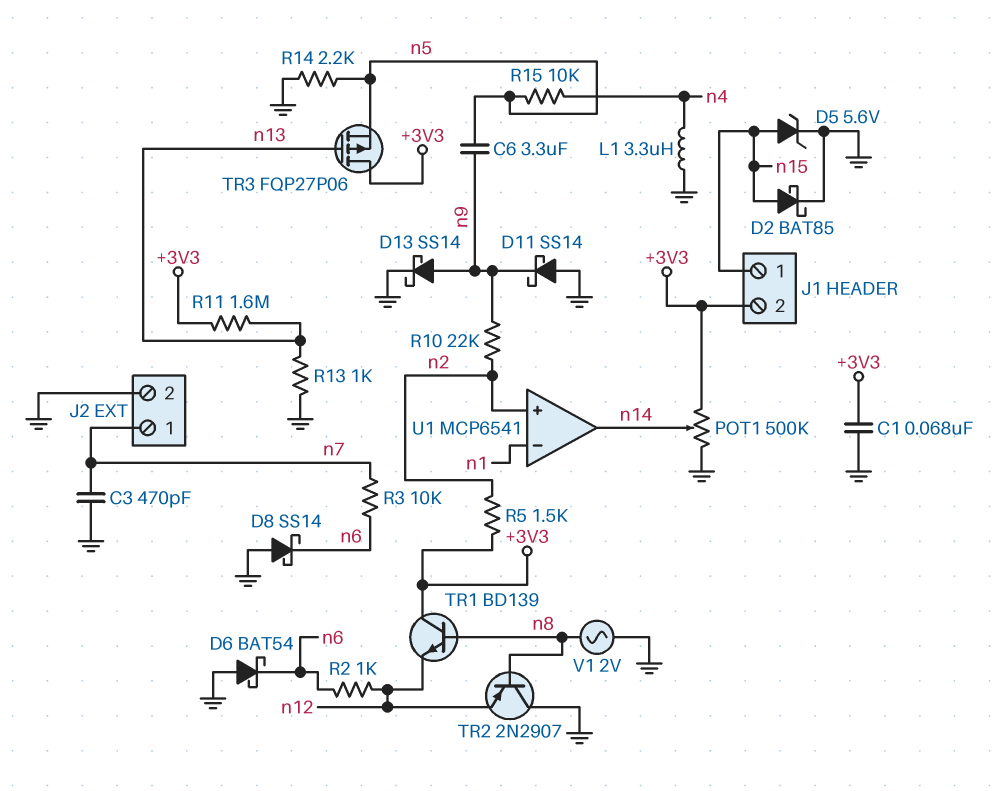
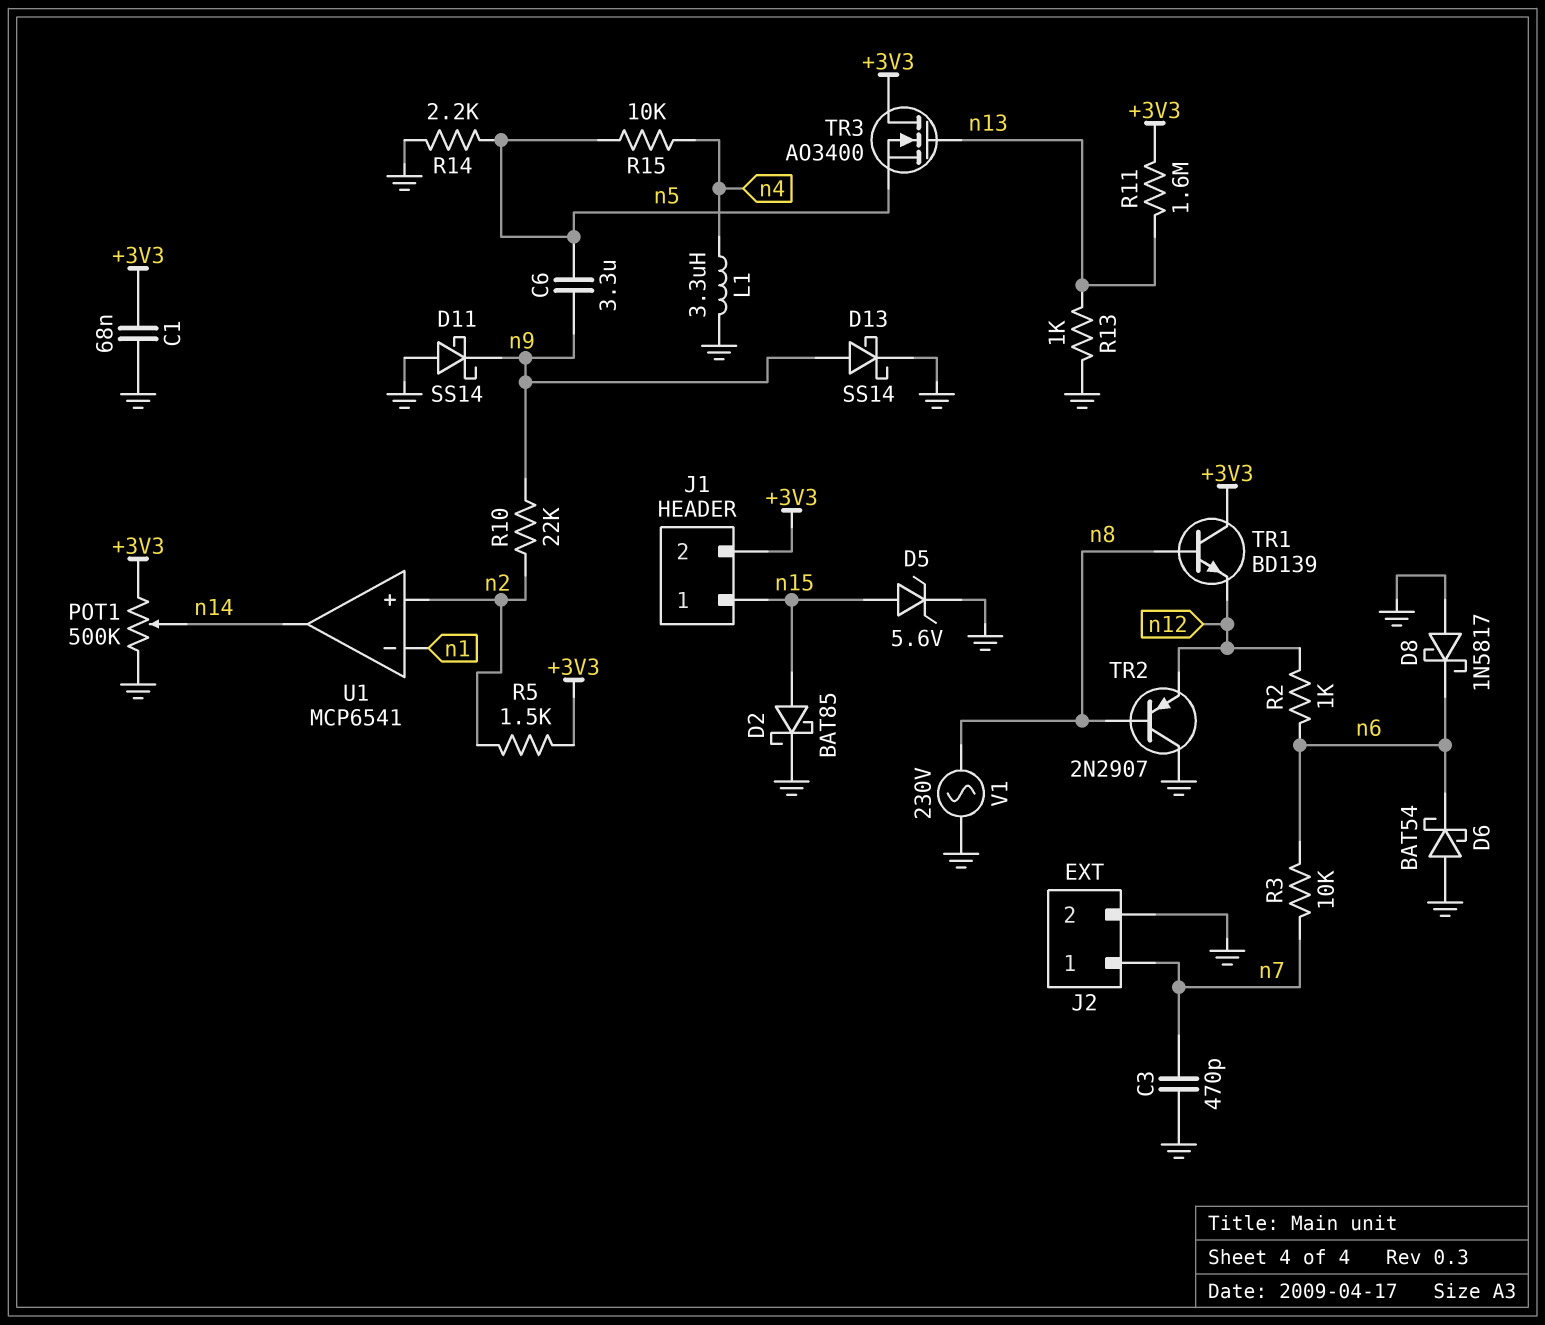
D8: schottky SS14 (A GND, K n6) -> schottky 1N5817 (A GND, K n6)
TR3: PMOS FQP27P06 (G n13, D +3V3, S n5) -> NMOS AO3400 (G n13, D +3V3, S n5)
V1: AC 2V (GND, n8) -> AC 230V (GND, n8)

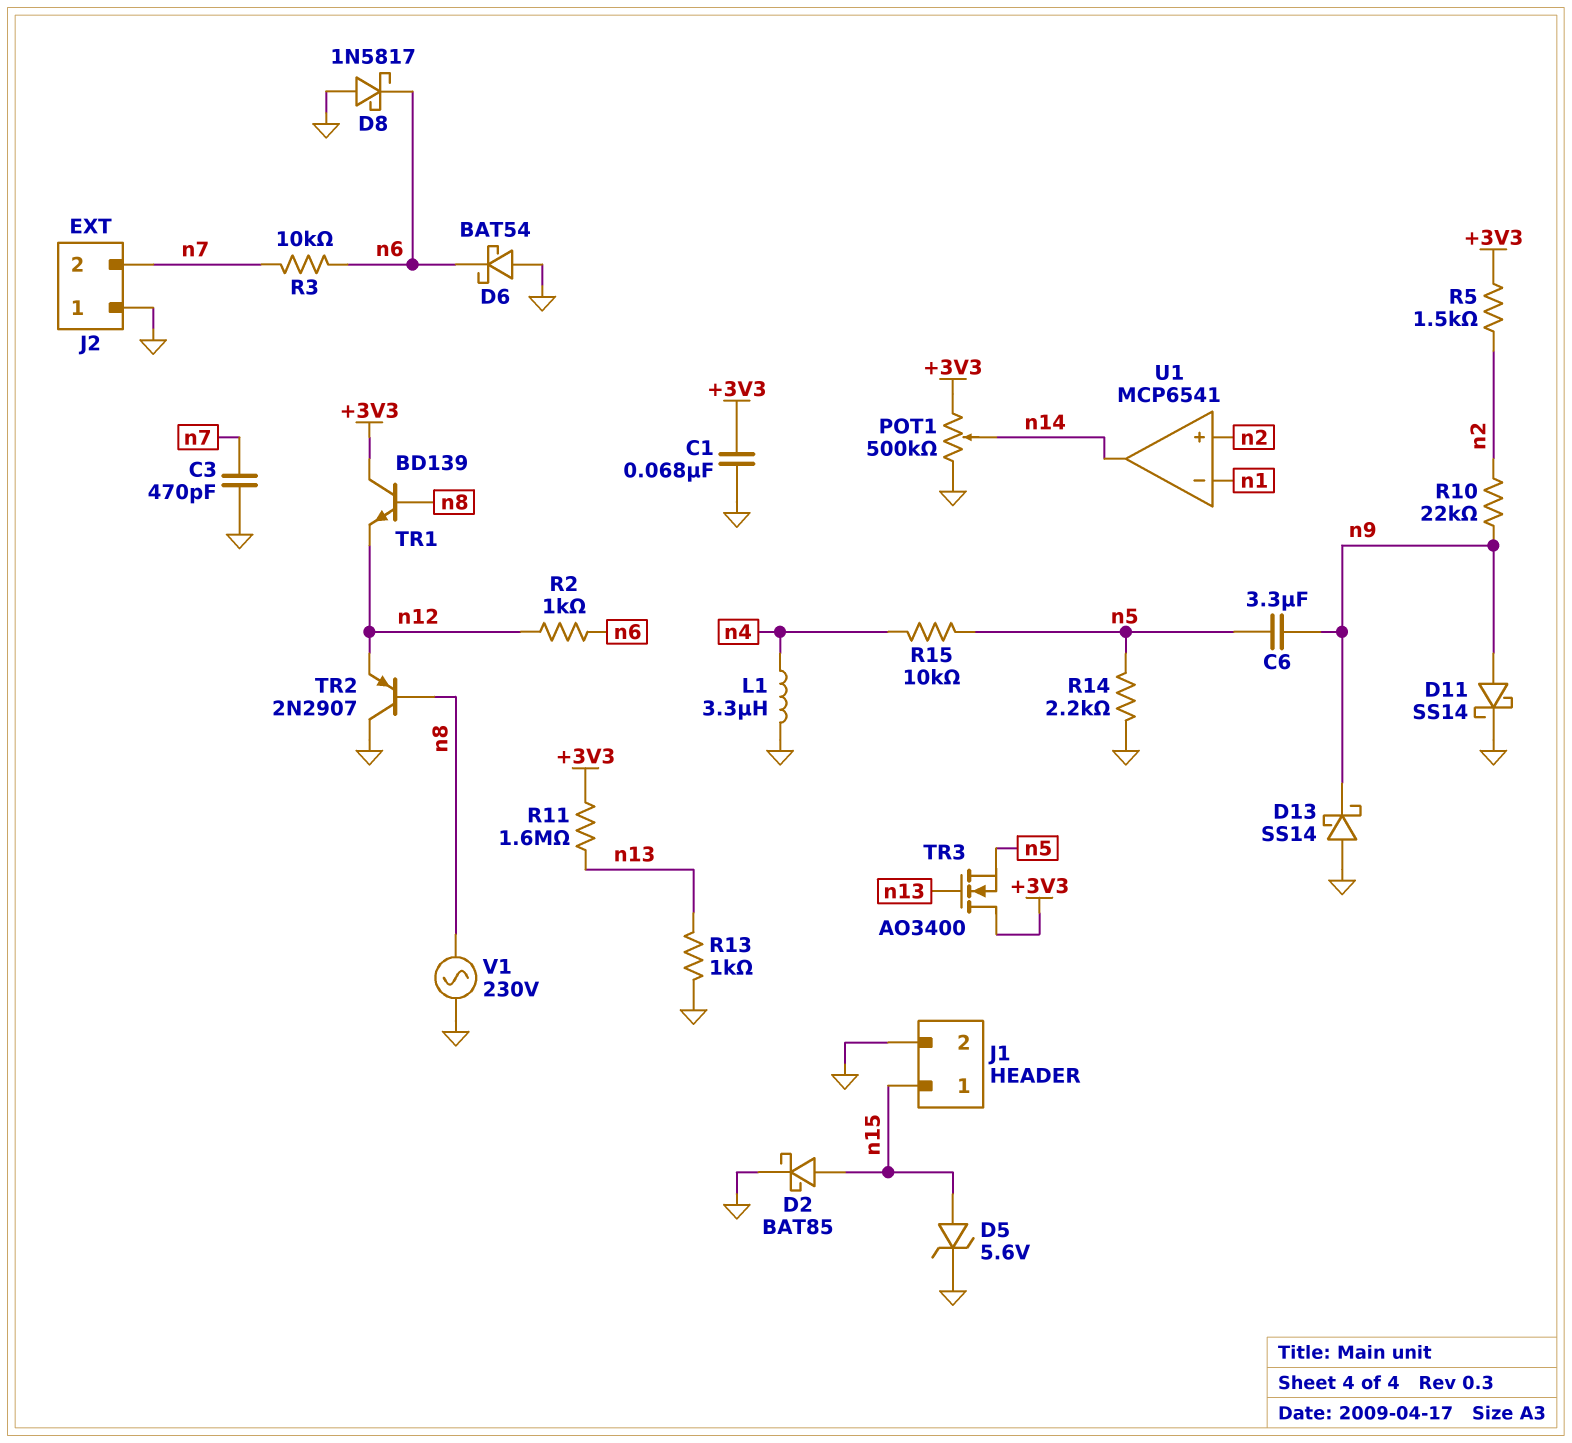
D11: schottky SS14 (A GND, K n9) -> schottky SS14 (A n9, K GND)
D13: schottky SS14 (A n9, K GND) -> schottky SS14 (A GND, K n9)
J1 pin 2: +3V3 -> GND
J2 pin 1: n7 -> GND
J2 pin 2: GND -> n7

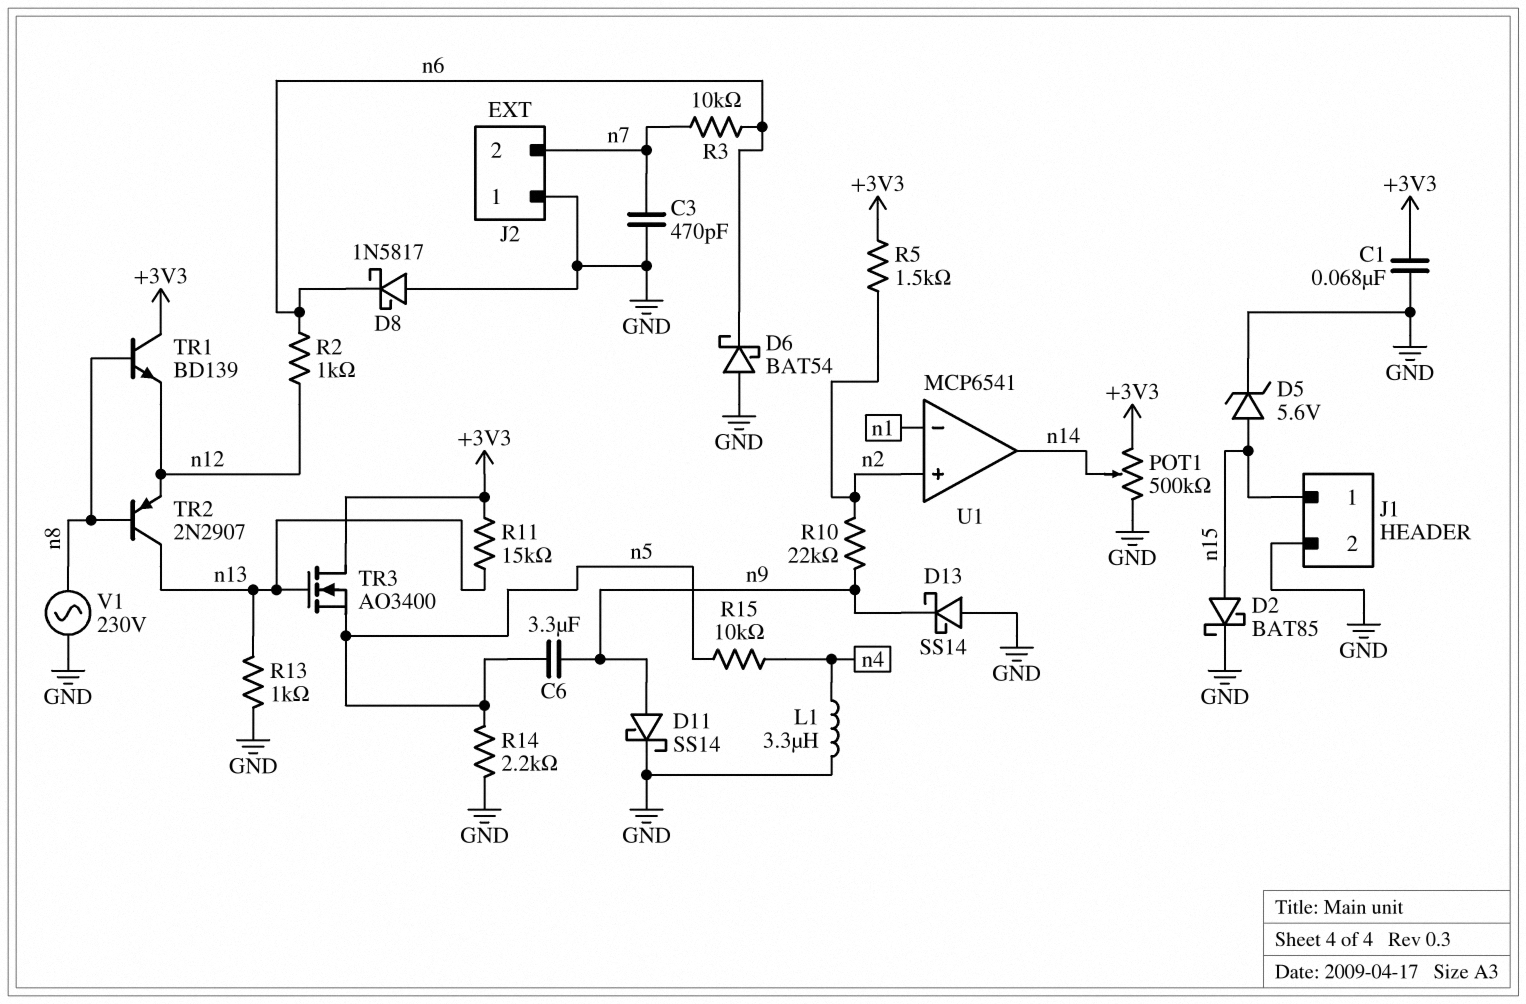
R11: 1.6M (+3V3, n13) -> 15k (+3V3, n13)
TR2: PNP 2N2907 (B n8, C GND, E n12) -> PNP 2N2907 (B n8, C n13, E n12)

